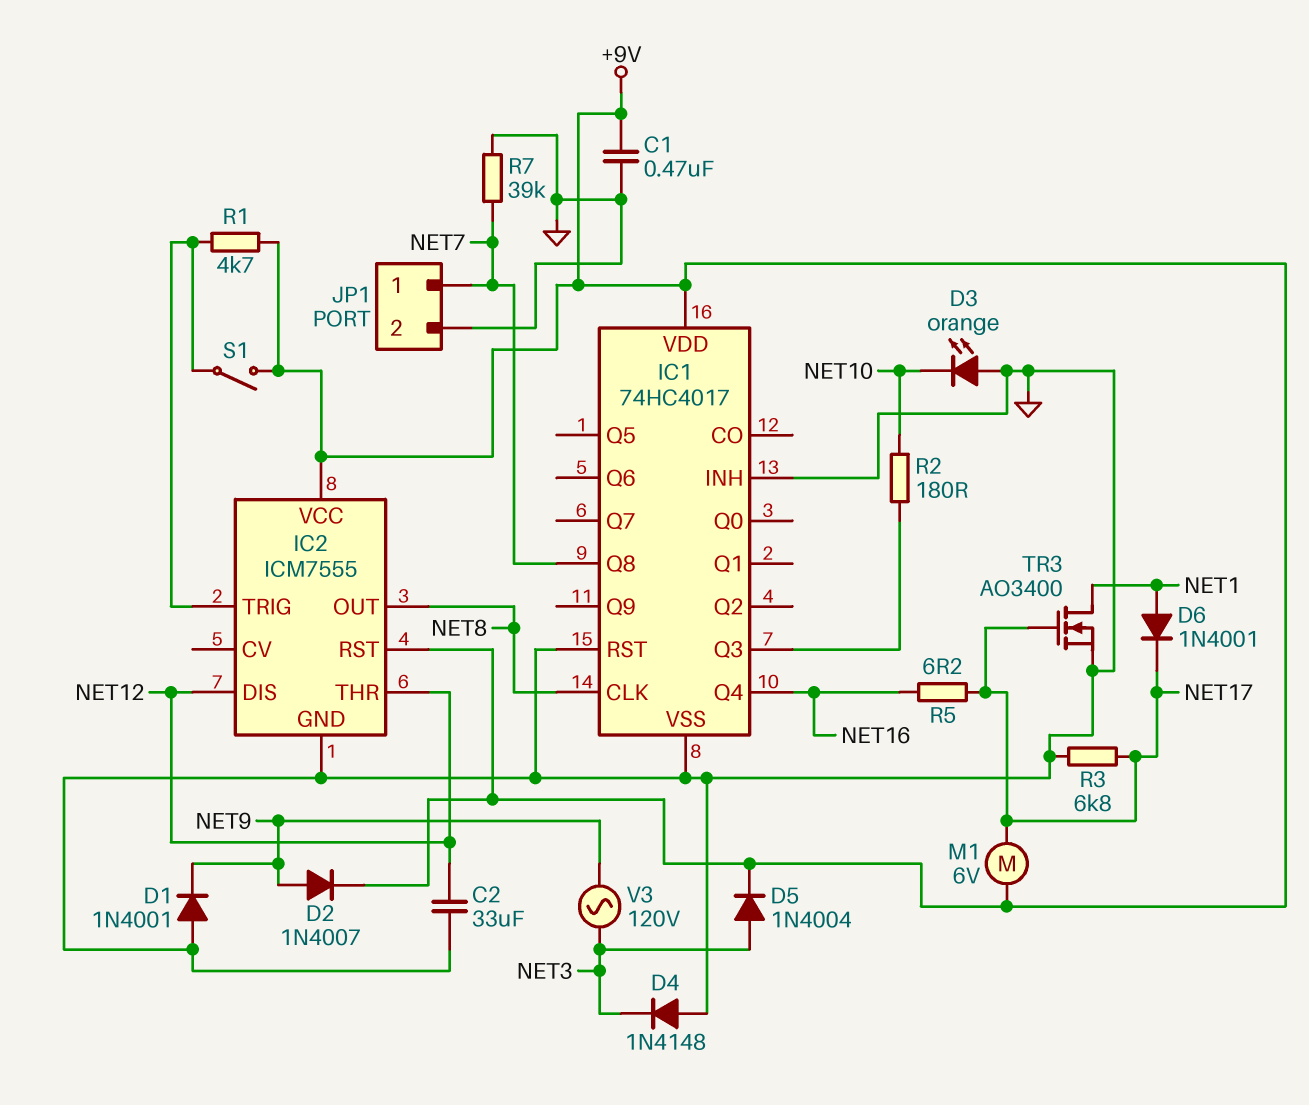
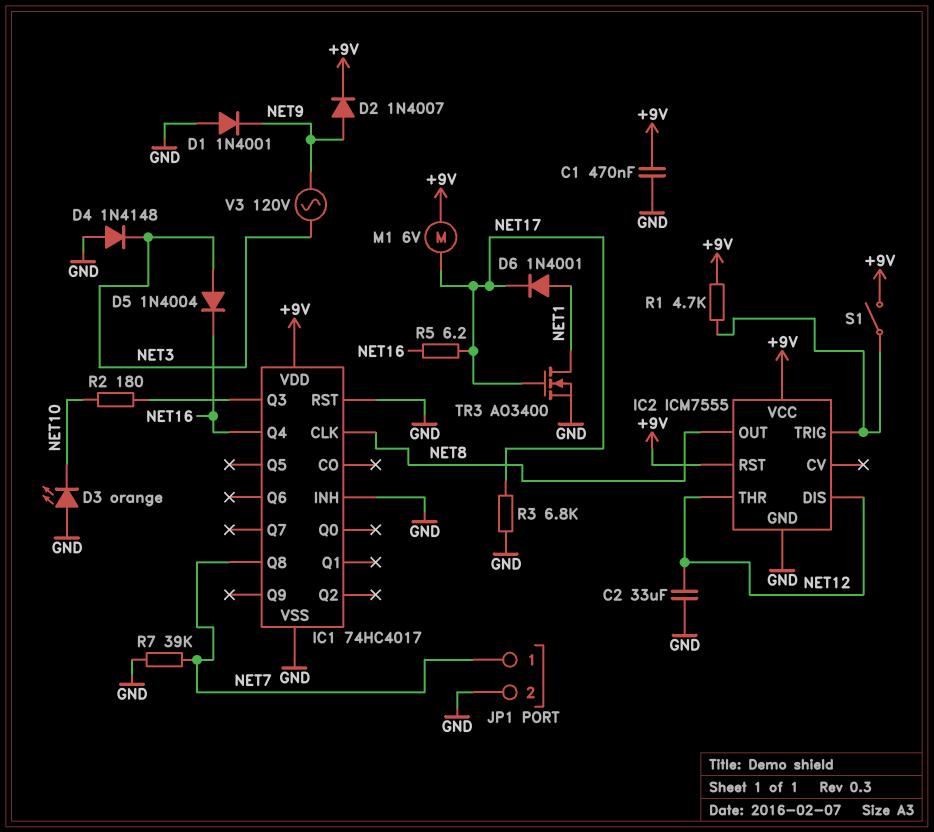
D5: diode 1N4004 (A NET3, K +9V) -> diode 1N4004 (A NET3, K NET16)

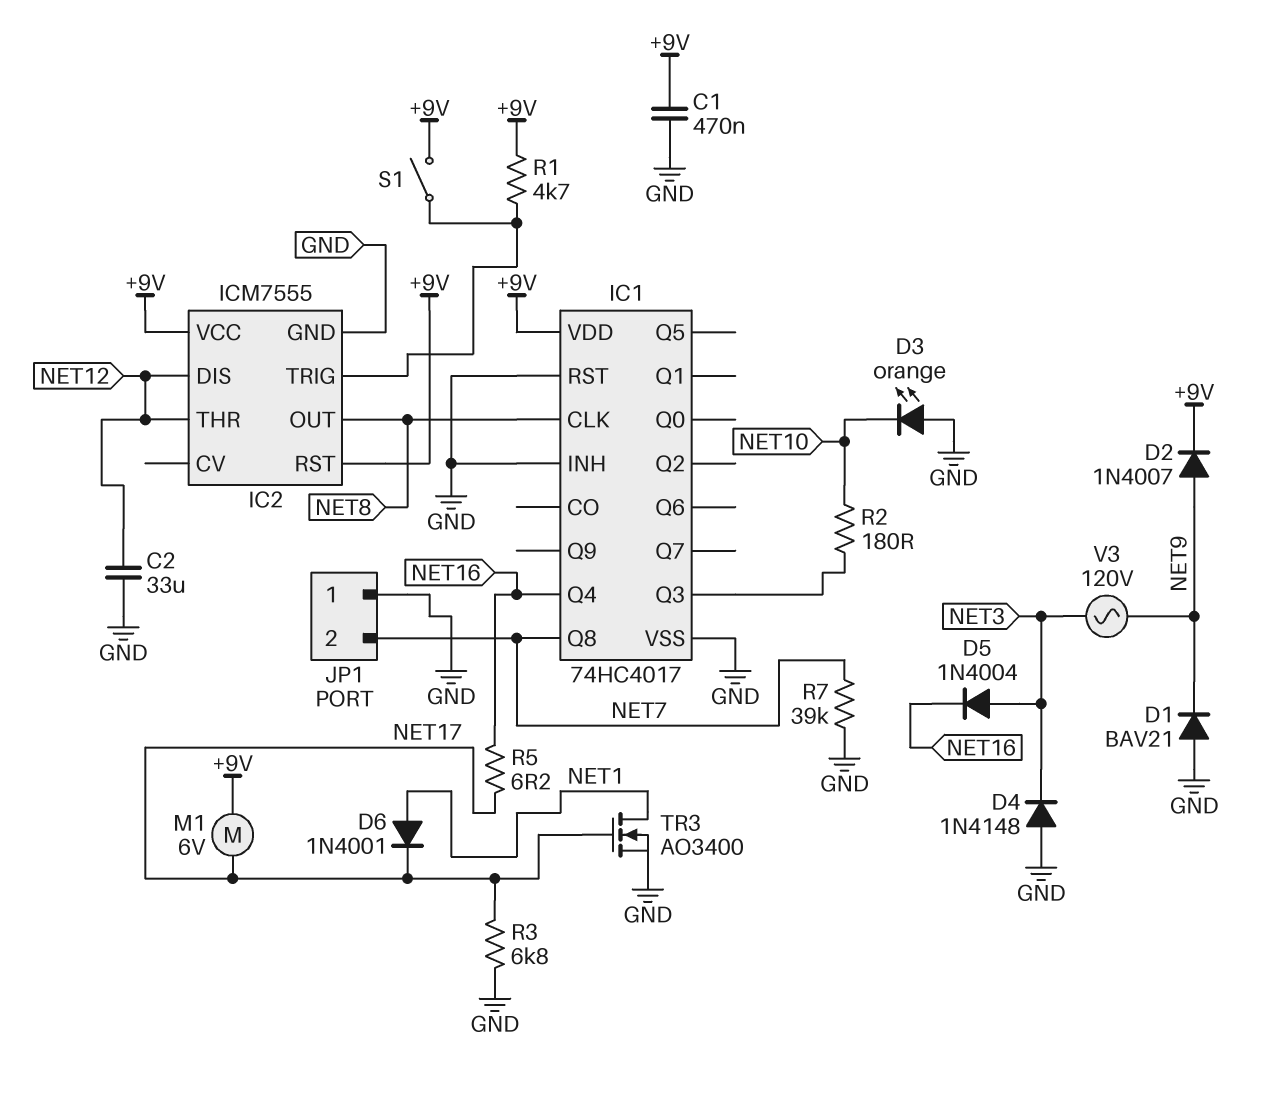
D1: diode 1N4001 (A GND, K NET9) -> diode BAV21 (A GND, K NET9)
JP1 pin 1: NET7 -> GND
JP1 pin 2: GND -> NET7

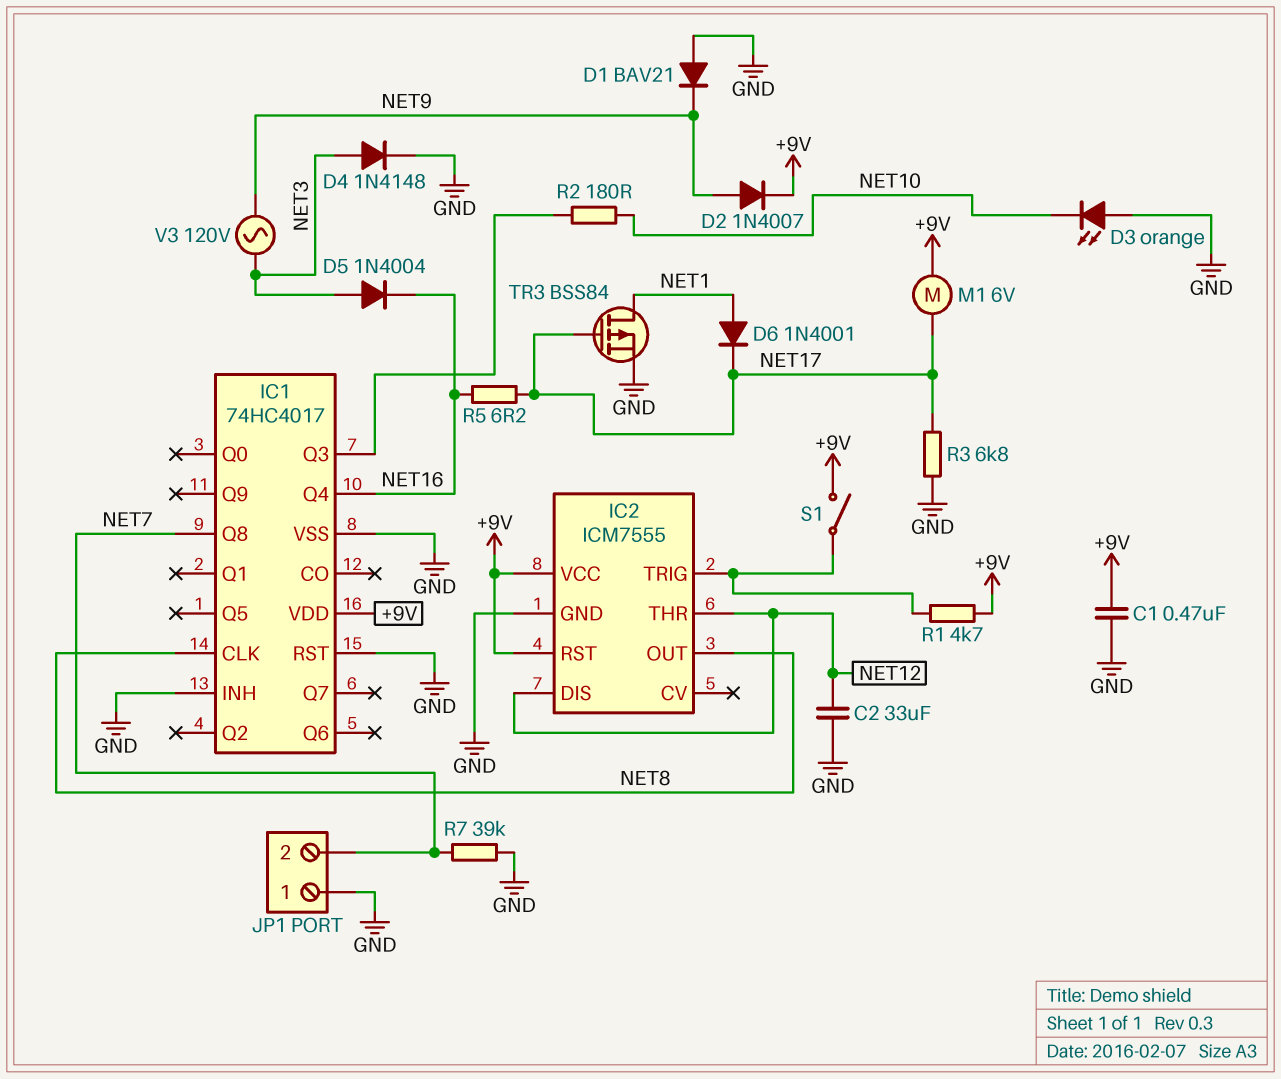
D4: diode 1N4148 (A GND, K NET3) -> diode 1N4148 (A NET3, K GND)
TR3: NMOS AO3400 (G NET17, D NET1, S GND) -> PMOS BSS84 (G NET17, D NET1, S GND)

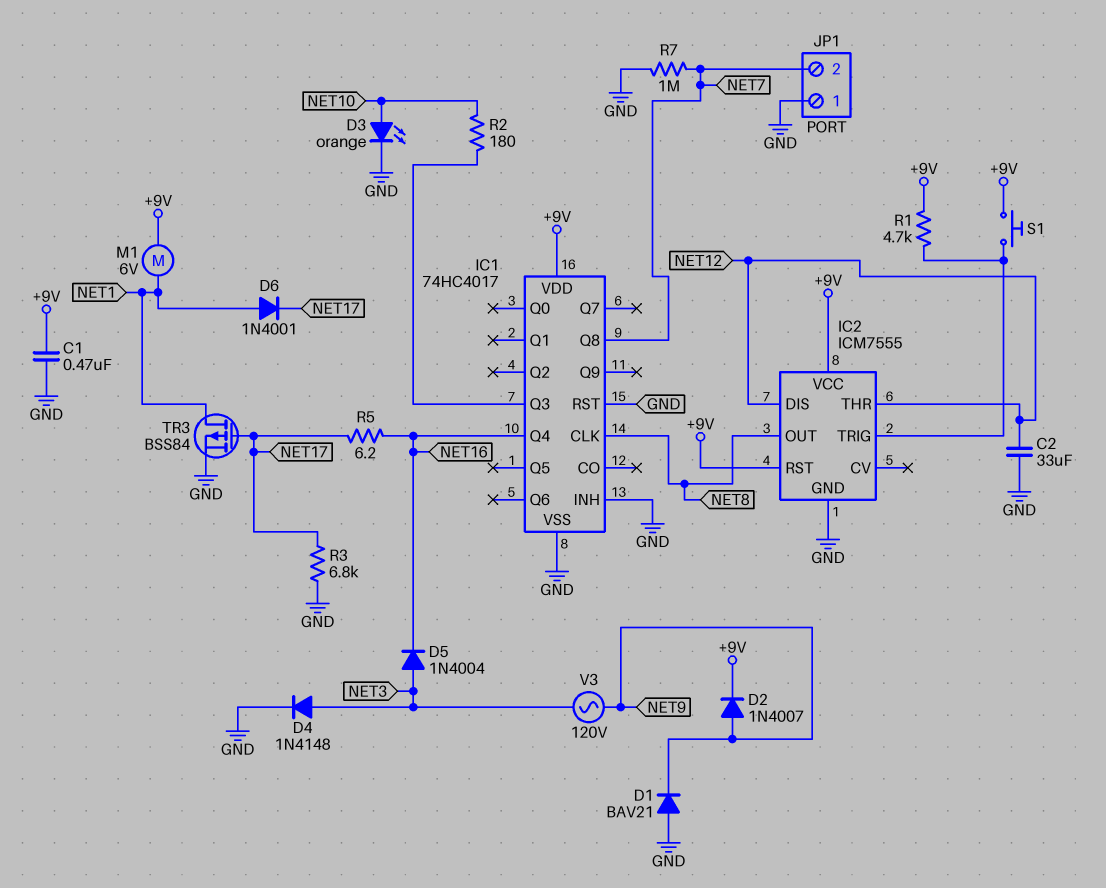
D3: LED orange (A GND, K NET10) -> LED orange (A NET10, K GND)
M1: motor 6V (+9V, NET17) -> motor 6V (+9V, NET1)
R7: 39k (GND, NET7) -> 1M (GND, NET7)
S1: switch (+9V, IC2/TRIG) -> button (+9V, IC2/TRIG)

